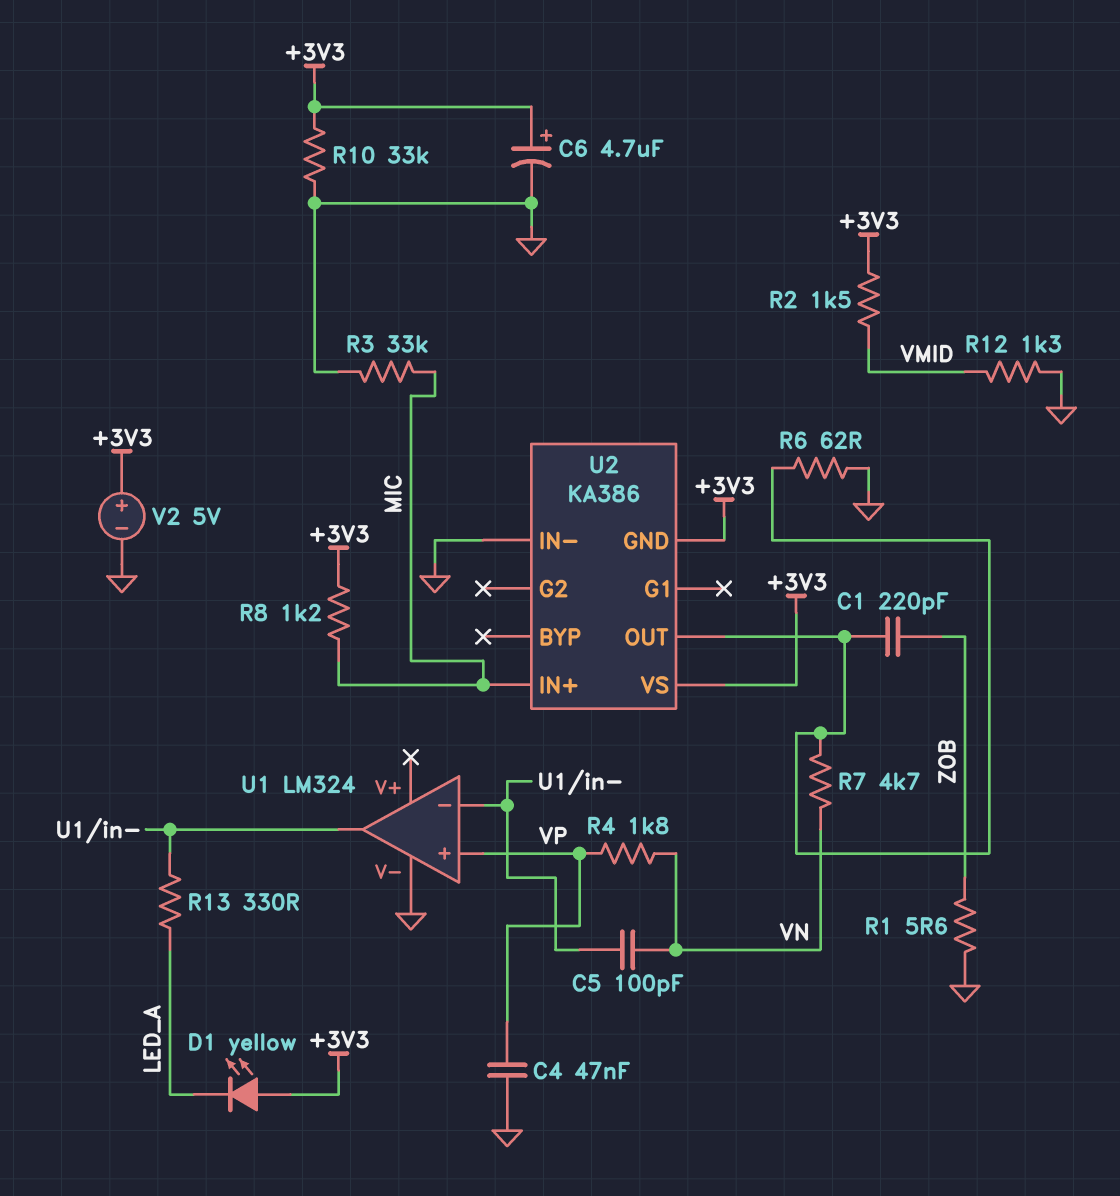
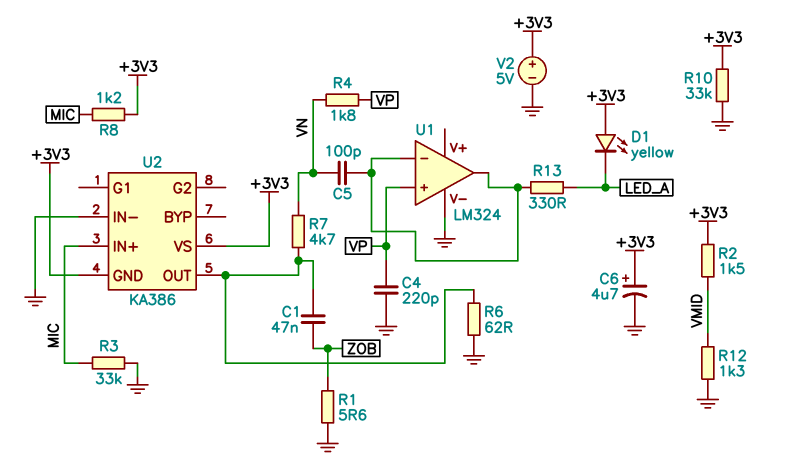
C1: 220pF (U2/OUT, ZOB) -> 47nF (U2/OUT, ZOB)
C4: 47nF (GND, VP) -> 220pF (GND, VP)

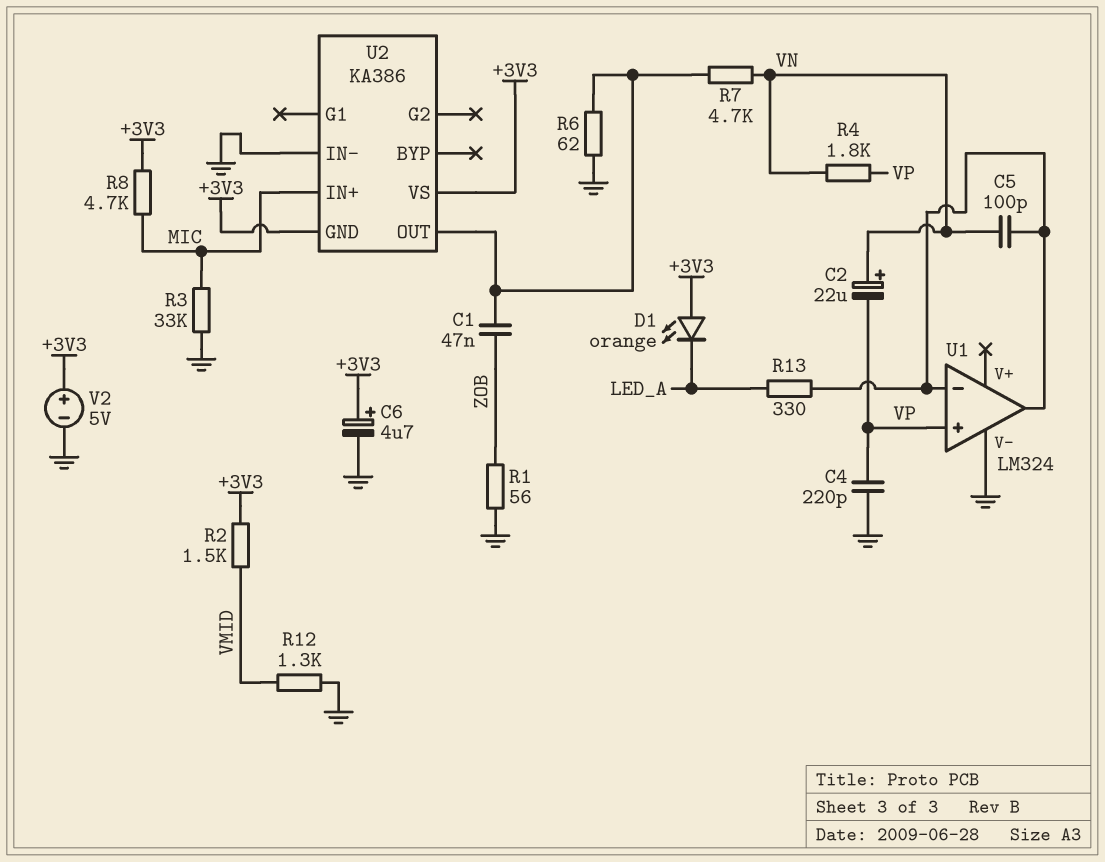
C2: none -> 22uF (plus VN, minus VP)
D1: LED yellow (A +3V3, K LED_A) -> LED orange (A +3V3, K LED_A)
R1: 5.6 (GND, ZOB) -> 56 (GND, ZOB)
R8: 1.2k (+3V3, MIC) -> 4.7k (+3V3, MIC)
R10: 33k (+3V3, GND) -> none

